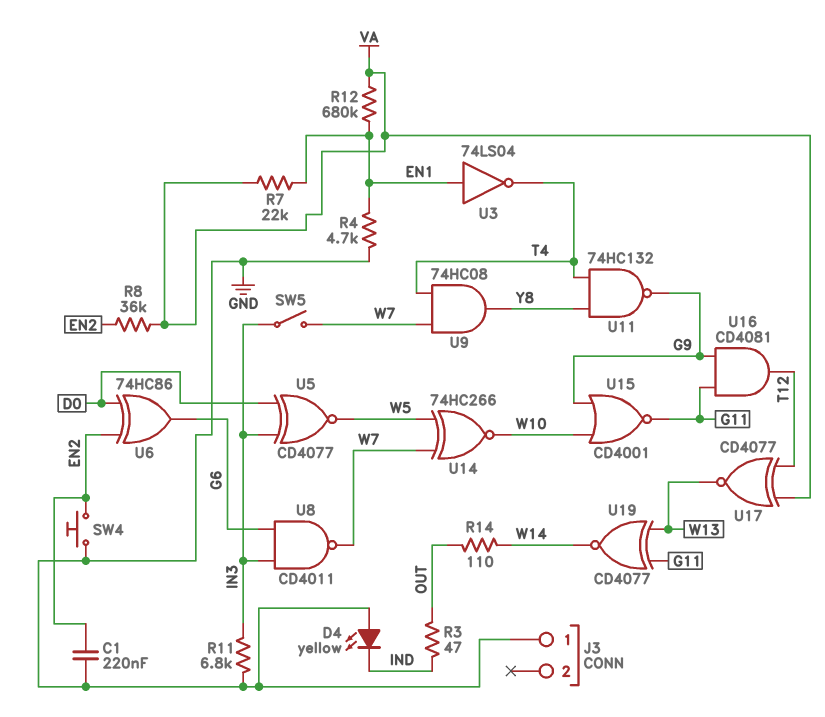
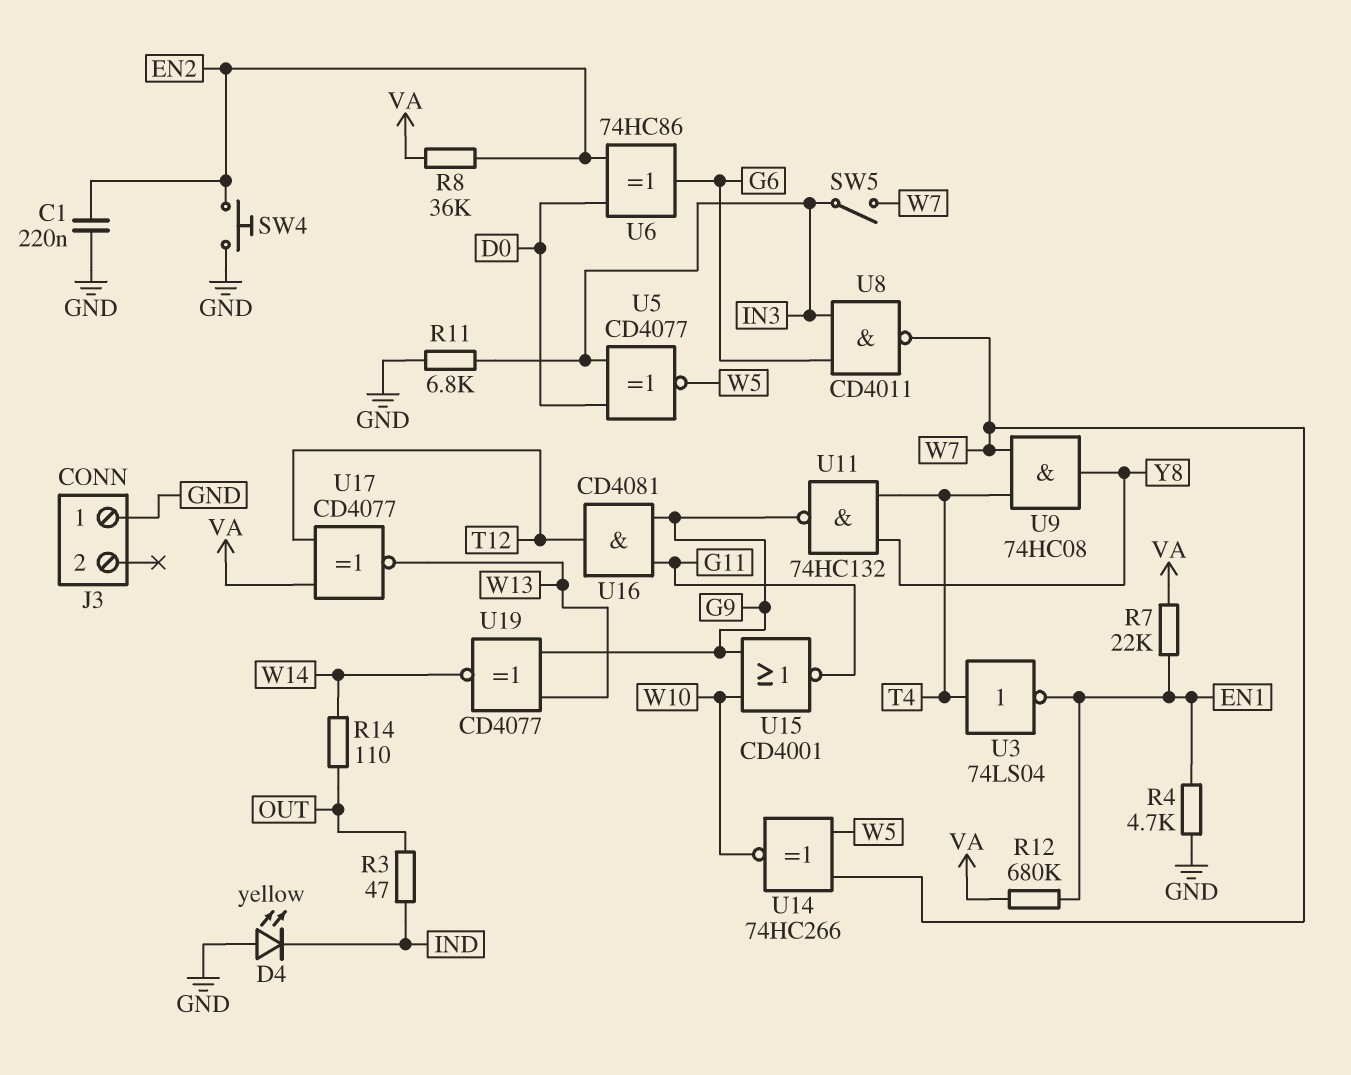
U3: NOT 74LS04 (in EN1, out T4) -> NOT 74LS04 (in T4, out EN1)
U19: XNOR CD4077 (in G11, in W13, out W14) -> XNOR CD4077 (in G9, in W13, out W14)

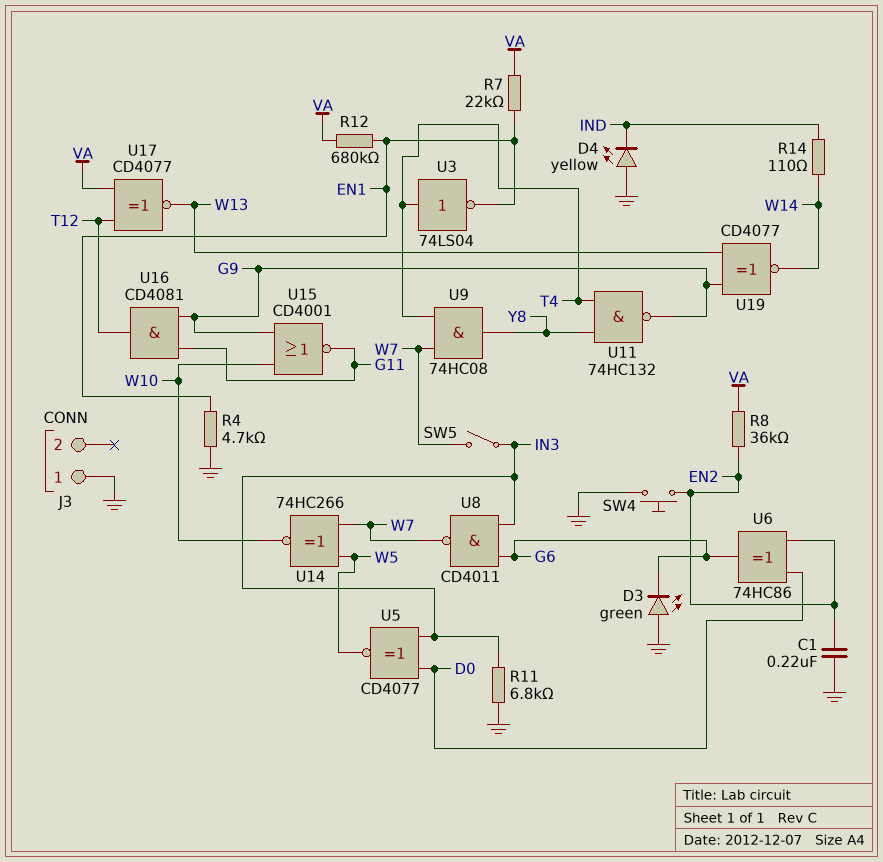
D3: none -> LED green (A GND, K G6)
R3: 47 (IND, OUT) -> none
R14: 110 (OUT, W14) -> 110 (IND, W14)

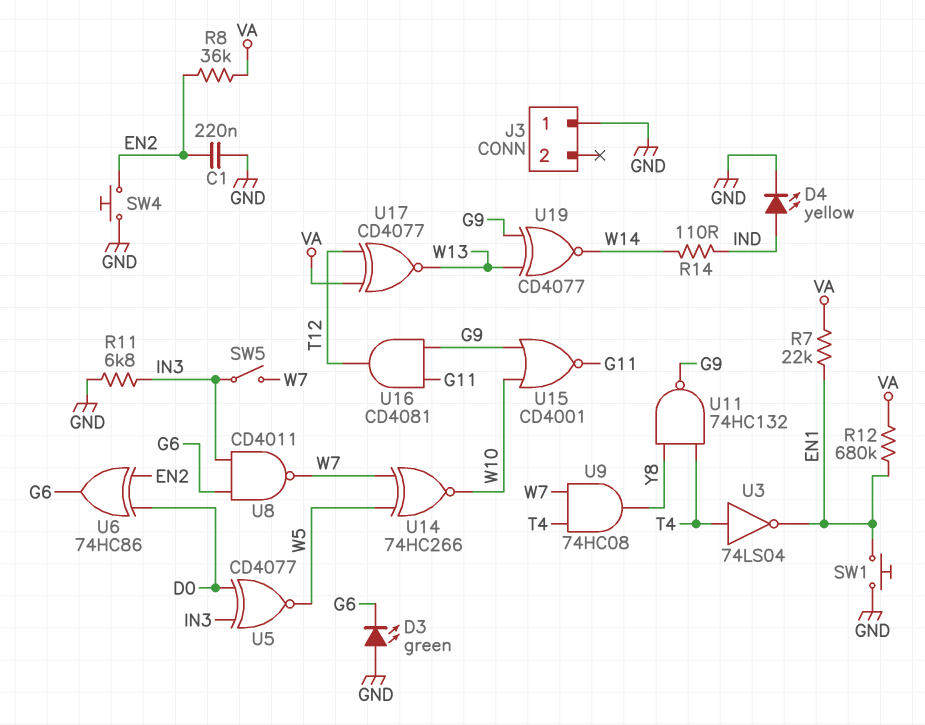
D4: LED yellow (A GND, K IND) -> LED yellow (A IND, K GND)
R4: 4.7k (EN1, GND) -> none
SW1: none -> button (EN1, GND)

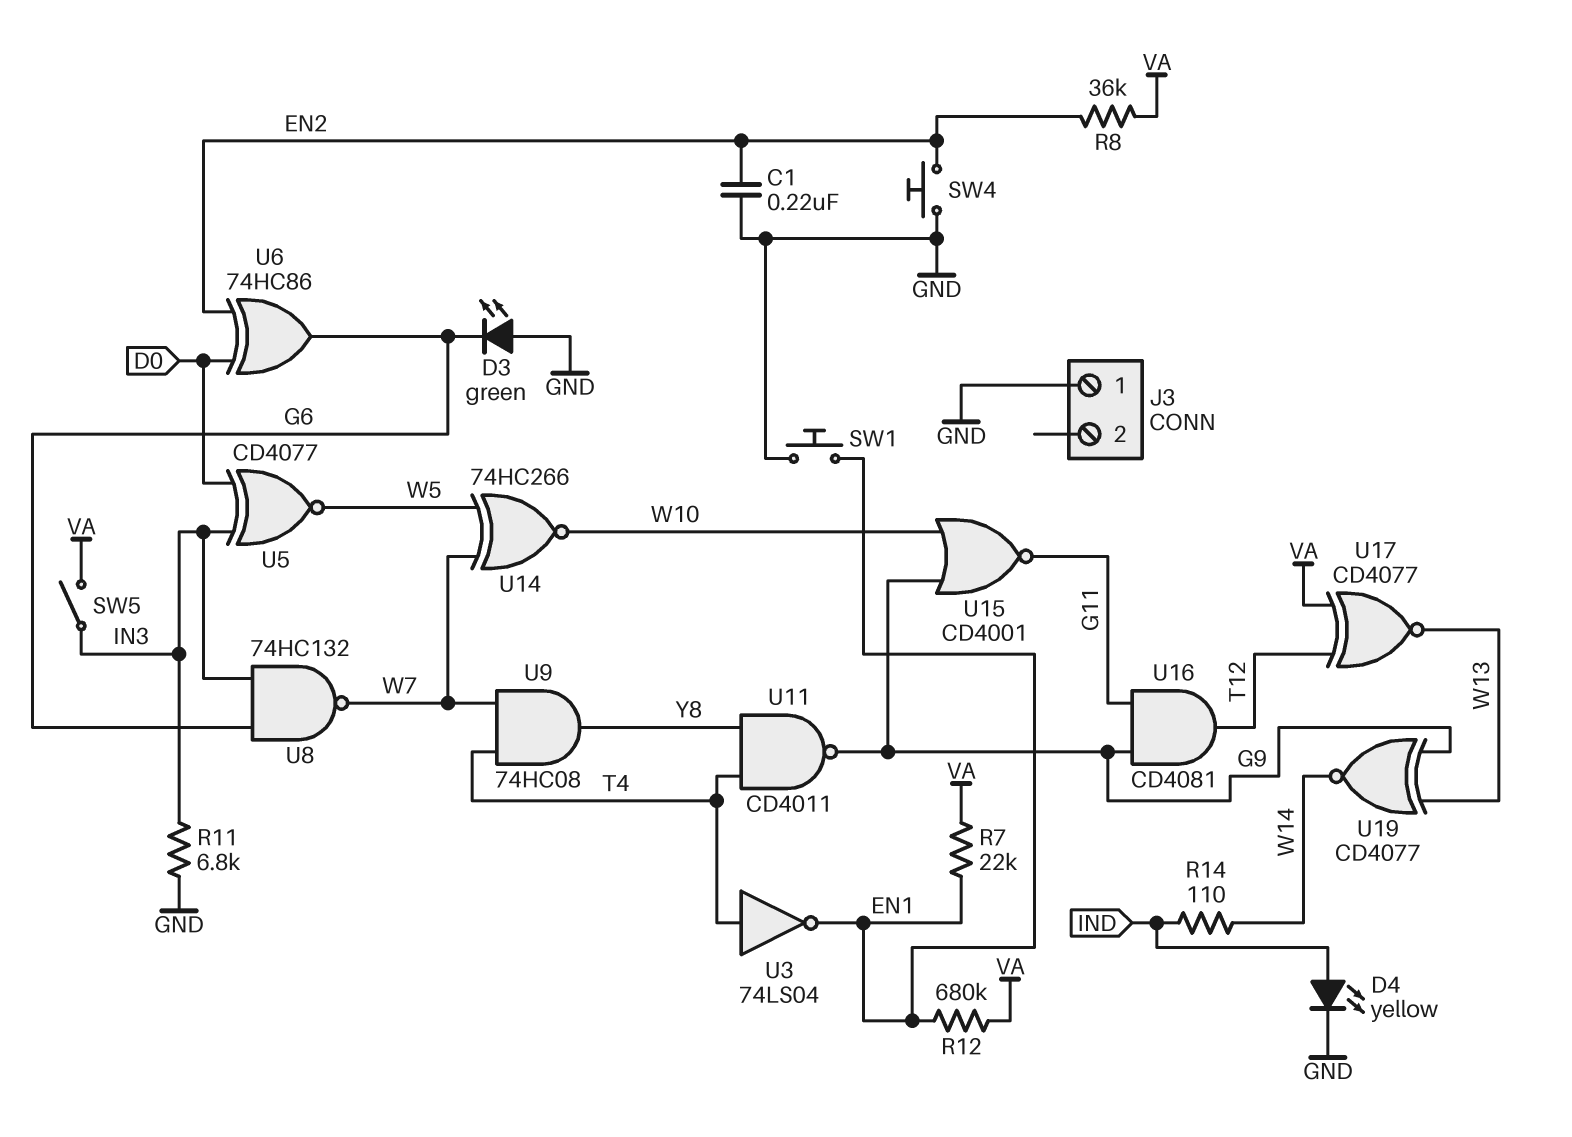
SW5: switch (IN3, W7) -> switch (IN3, VA)
U8: NAND CD4011 (in G6, in IN3, out W7) -> NAND 74HC132 (in G6, in IN3, out W7)
U11: NAND 74HC132 (in T4, in Y8, out G9) -> NAND CD4011 (in T4, in Y8, out G9)

